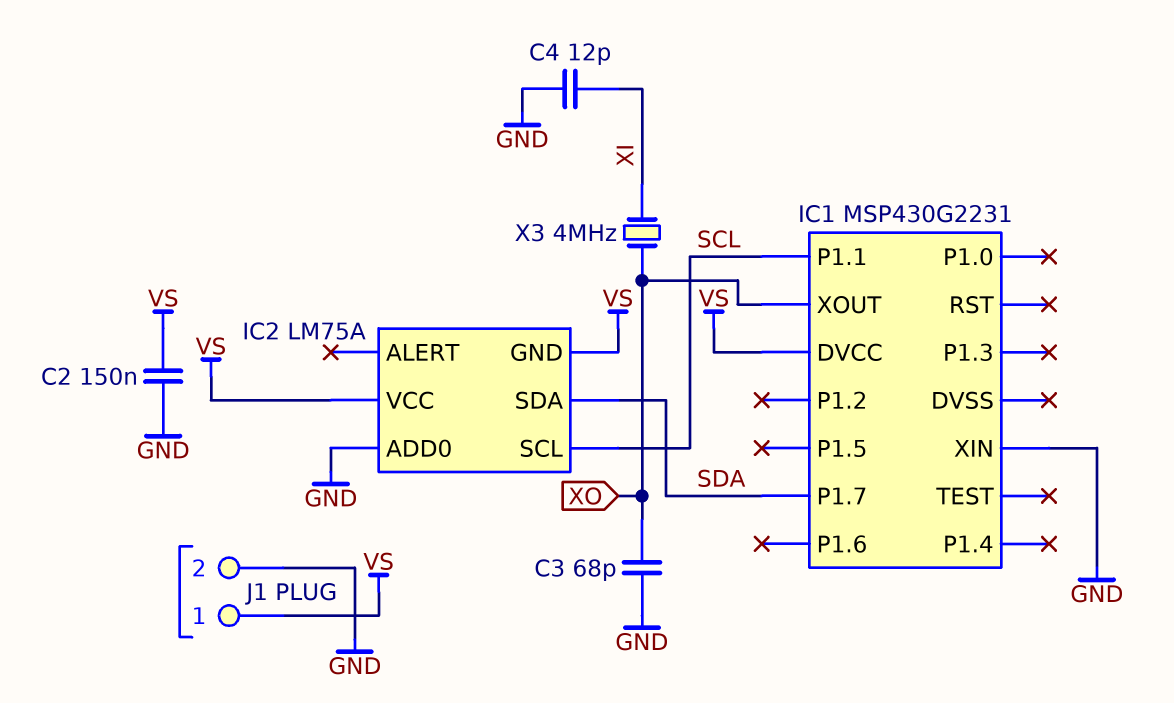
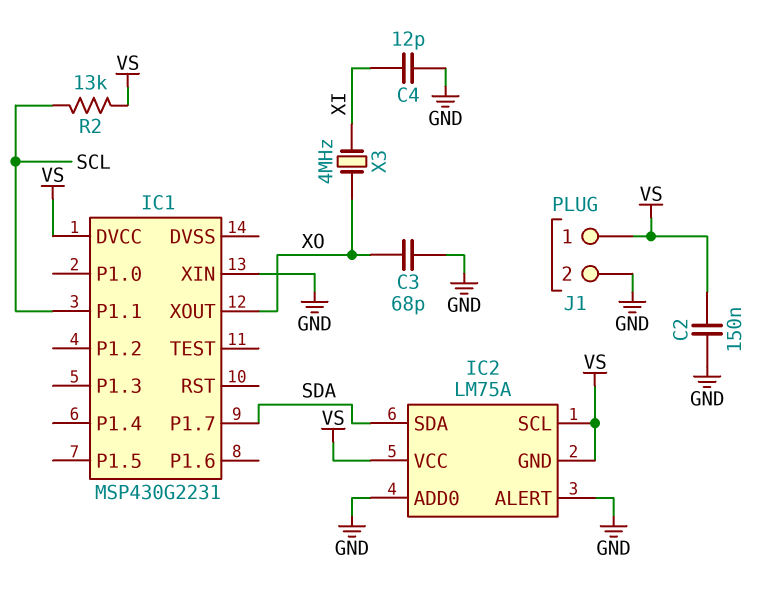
IC2 pin ALERT: none -> GND
IC2 pin SCL: SCL -> VS
R2: none -> 13k (SCL, VS)

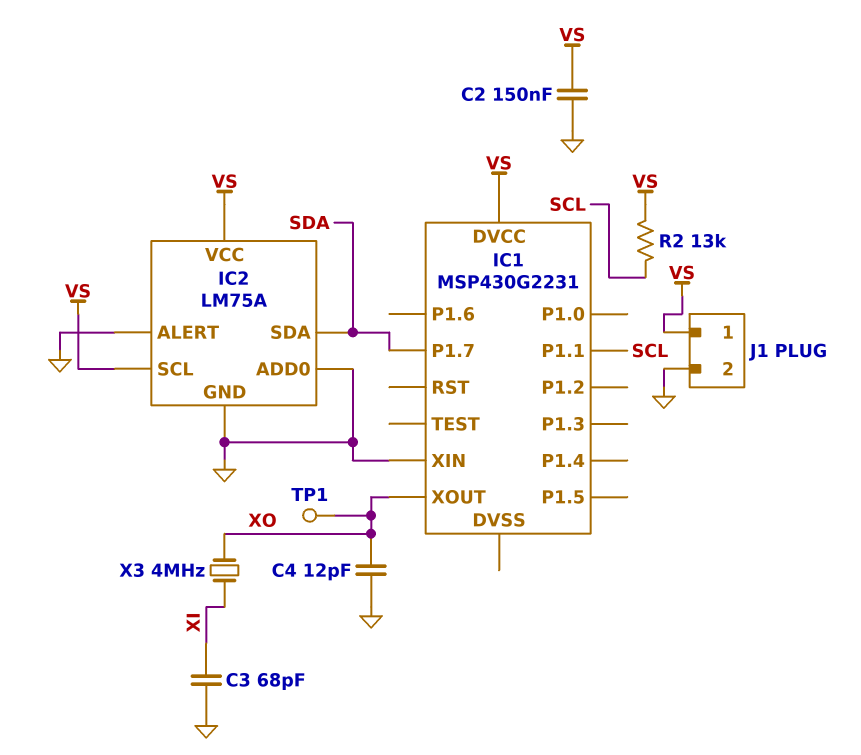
C3: 68pF (GND, XO) -> 68pF (GND, XI)
C4: 12pF (GND, XI) -> 12pF (GND, XO)
IC2 pin GND: VS -> GND
TP1: none -> test point (XO)

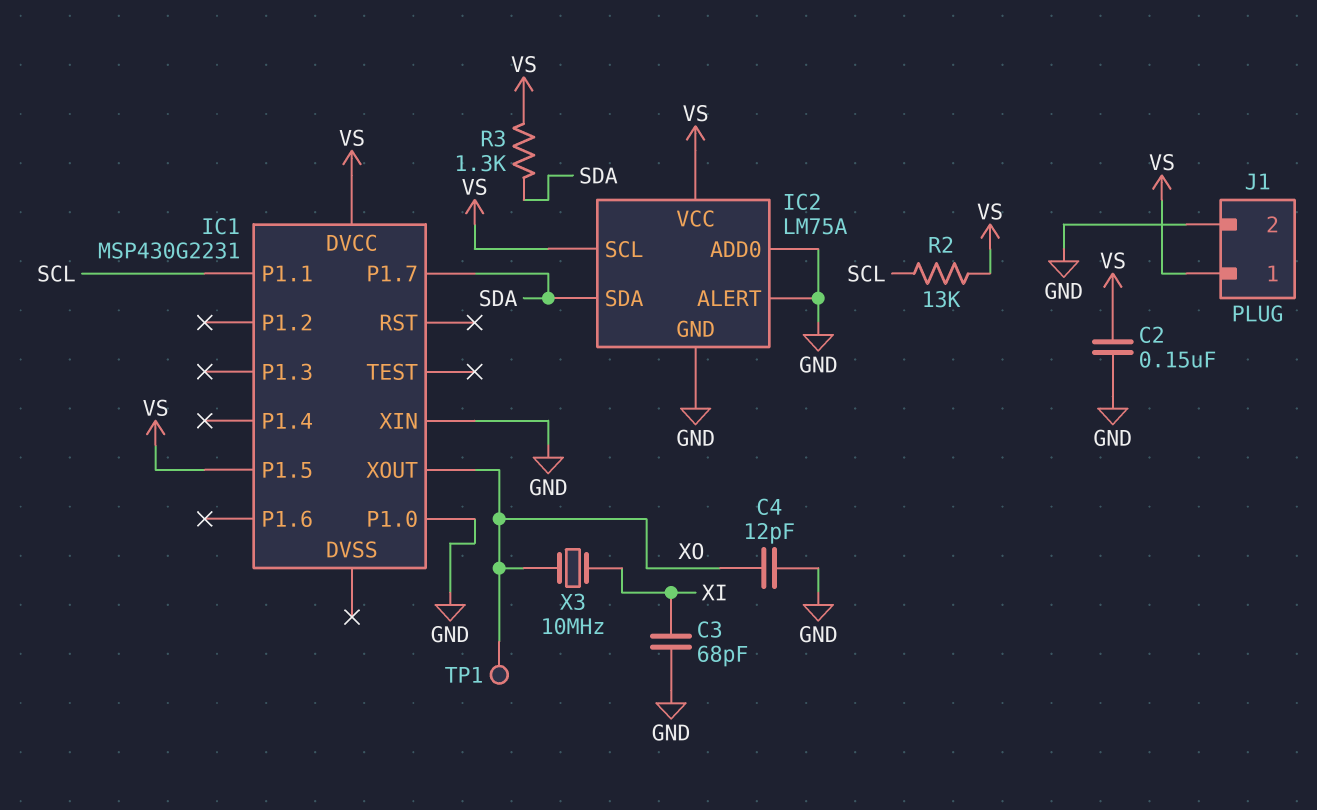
IC1 pin P1.0: none -> GND
IC1 pin P1.5: none -> VS
R3: none -> 1.3k (SDA, VS)
X3: 4MHz (XI, XO) -> 10MHz (XI, XO)

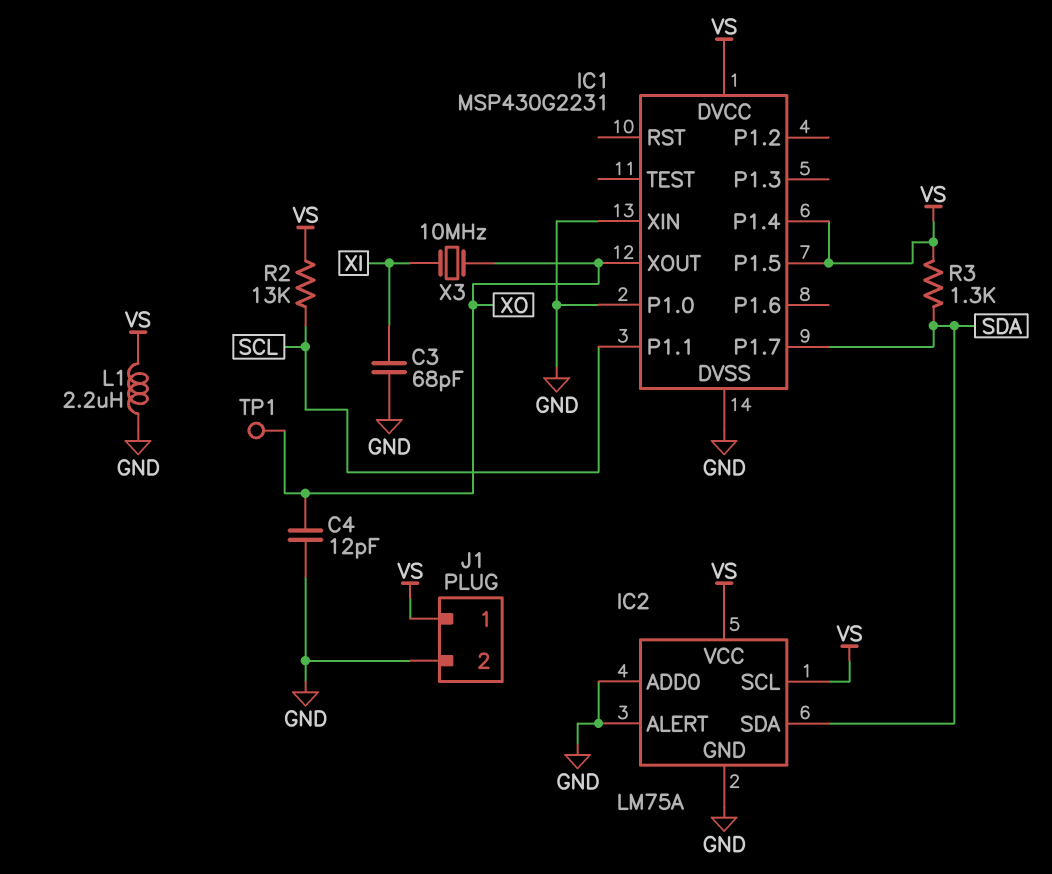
C2: 150nF (GND, VS) -> none
IC1 pin DVSS: none -> GND
IC1 pin P1.4: none -> VS
L1: none -> 2.2uH (GND, VS)

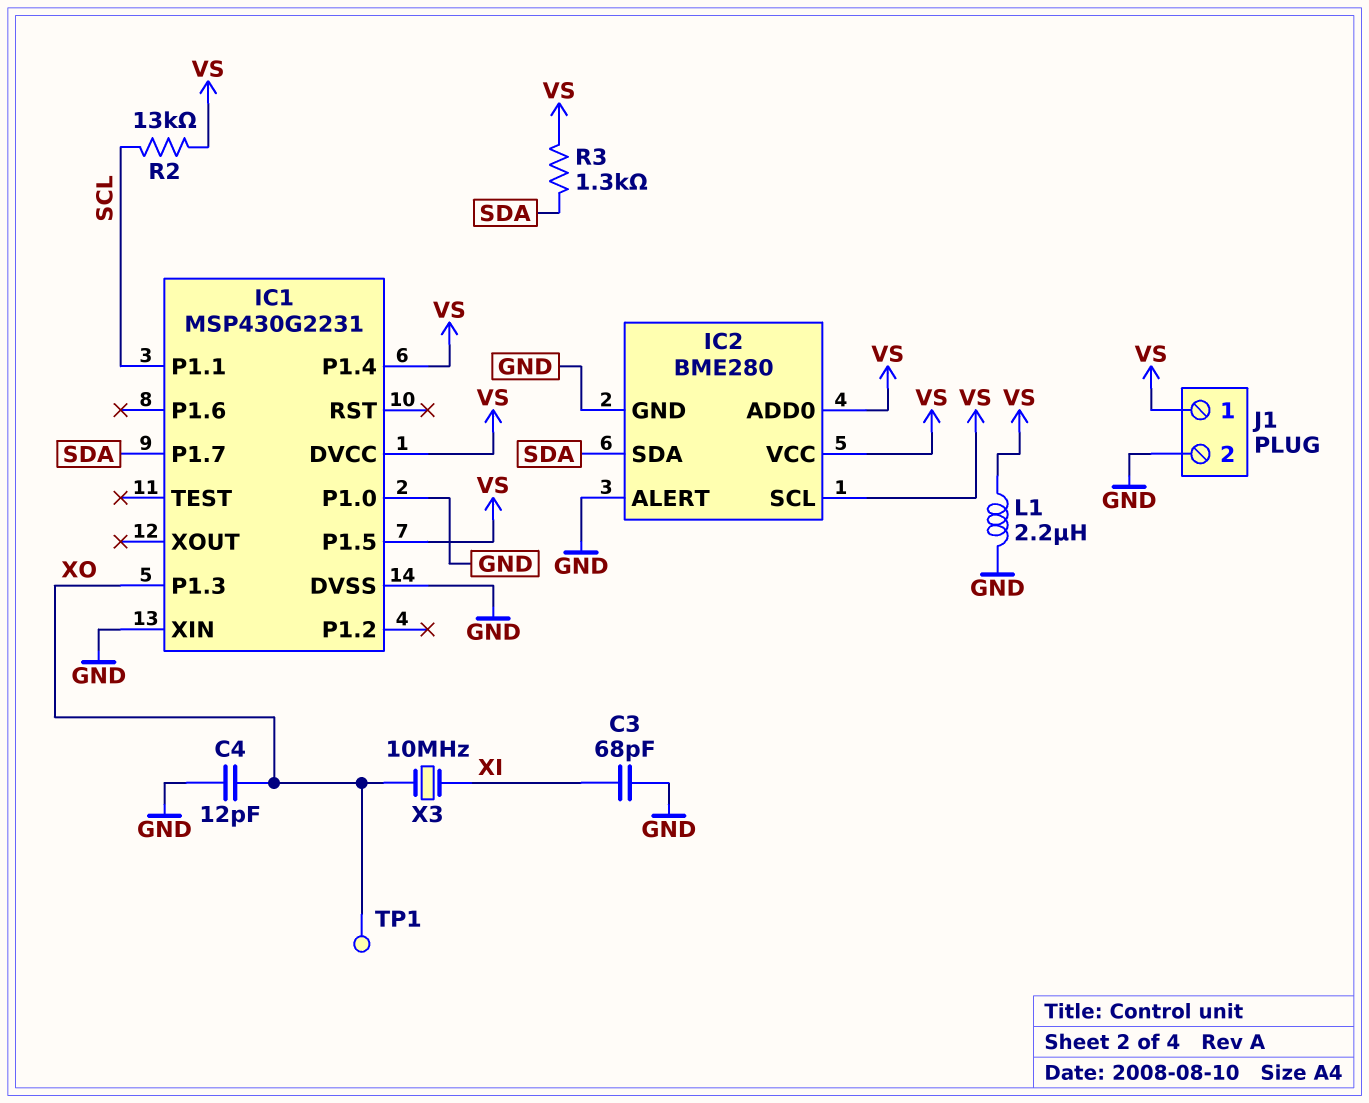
IC1 pin P1.3: none -> XO
IC1 pin XOUT: XO -> none
IC2: LM75A -> BME280
IC2 pin ADD0: GND -> VS

